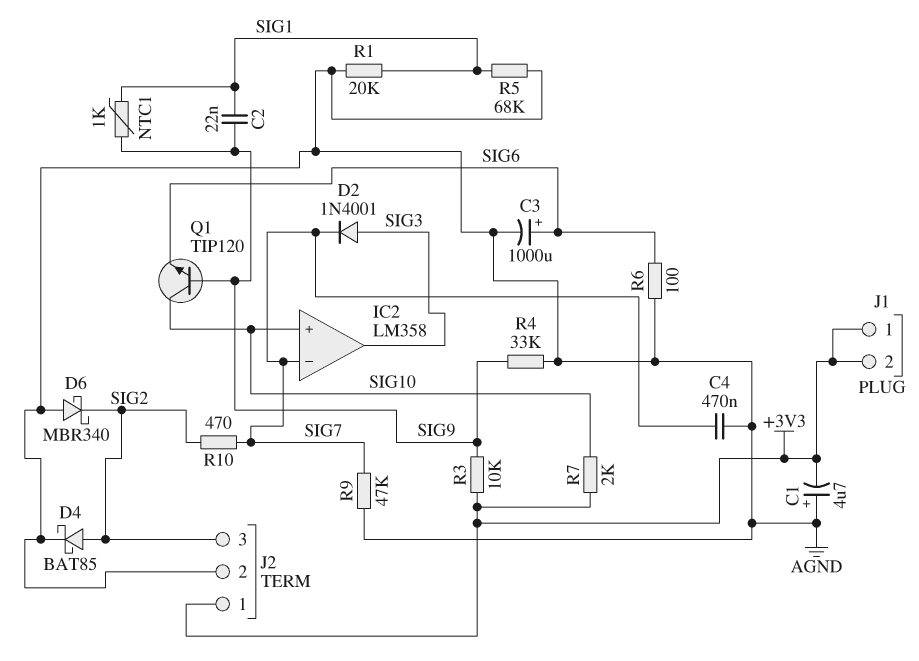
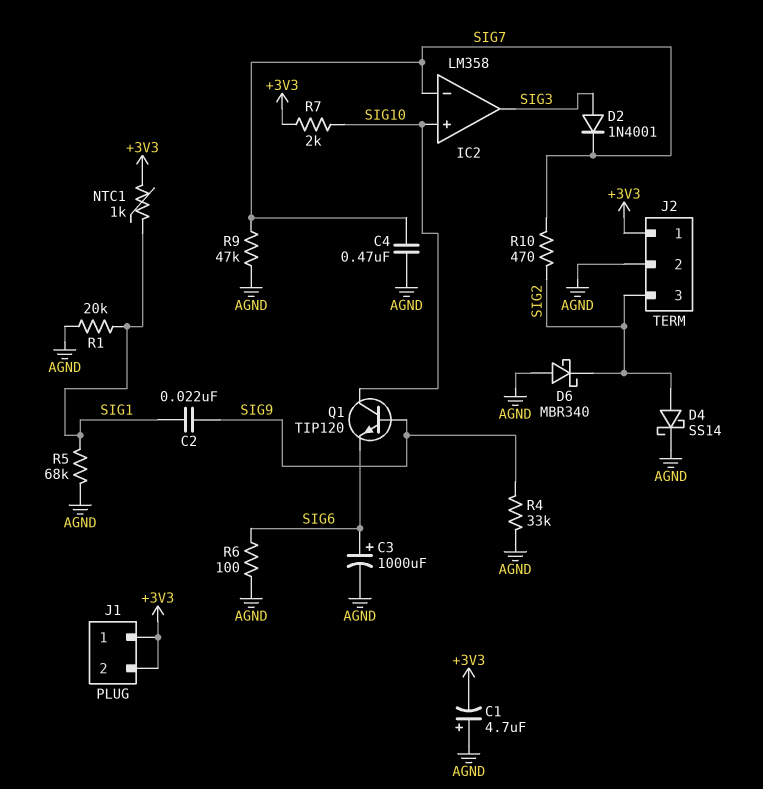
D4: schottky BAT85 (A SIG2, K AGND) -> schottky SS14 (A SIG2, K AGND)
NTC1: 1k (SIG1, SIG9) -> 1k (+3V3, SIG1)
R3: 10k (+3V3, SIG9) -> none

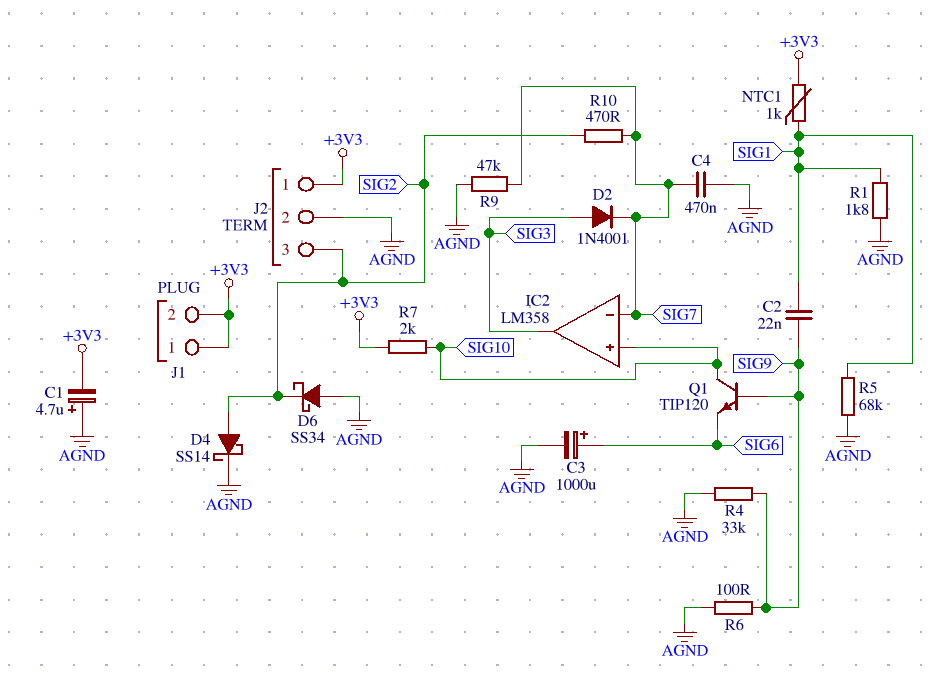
D6: schottky MBR340 (A AGND, K SIG2) -> schottky SS34 (A AGND, K SIG2)
R1: 20k (AGND, SIG1) -> 1.8k (AGND, SIG1)
R6: 100 (AGND, SIG6) -> 100 (AGND, SIG9)

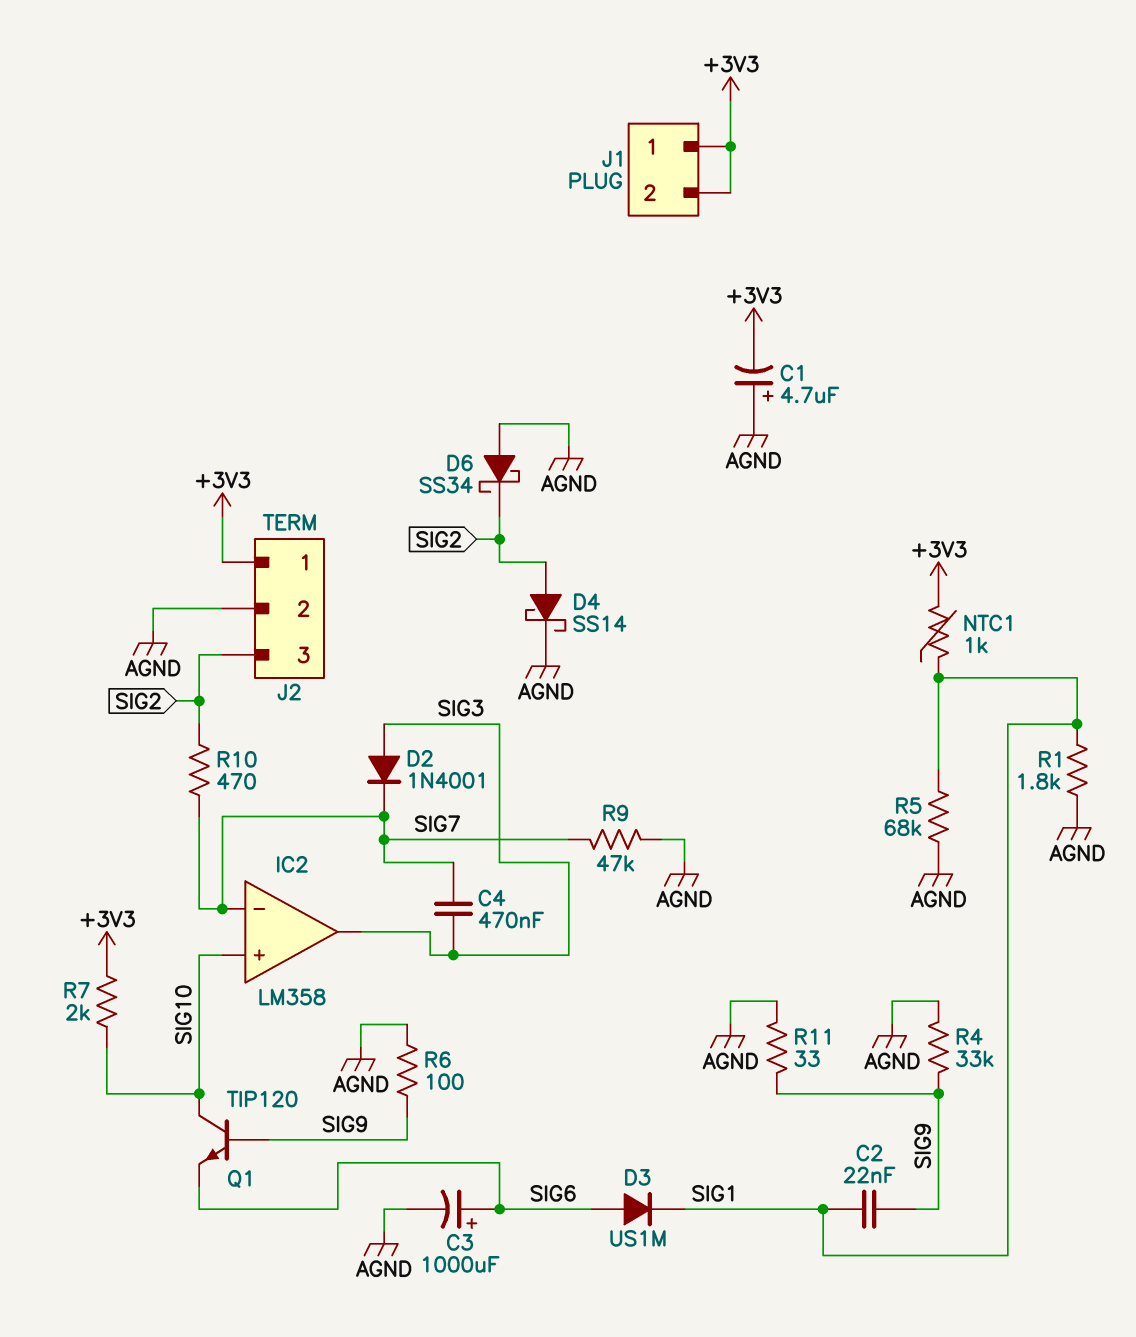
C4: 470nF (AGND, SIG7) -> 470nF (SIG3, SIG7)
D3: none -> diode US1M (A SIG6, K SIG1)
R11: none -> 33 (AGND, SIG9)

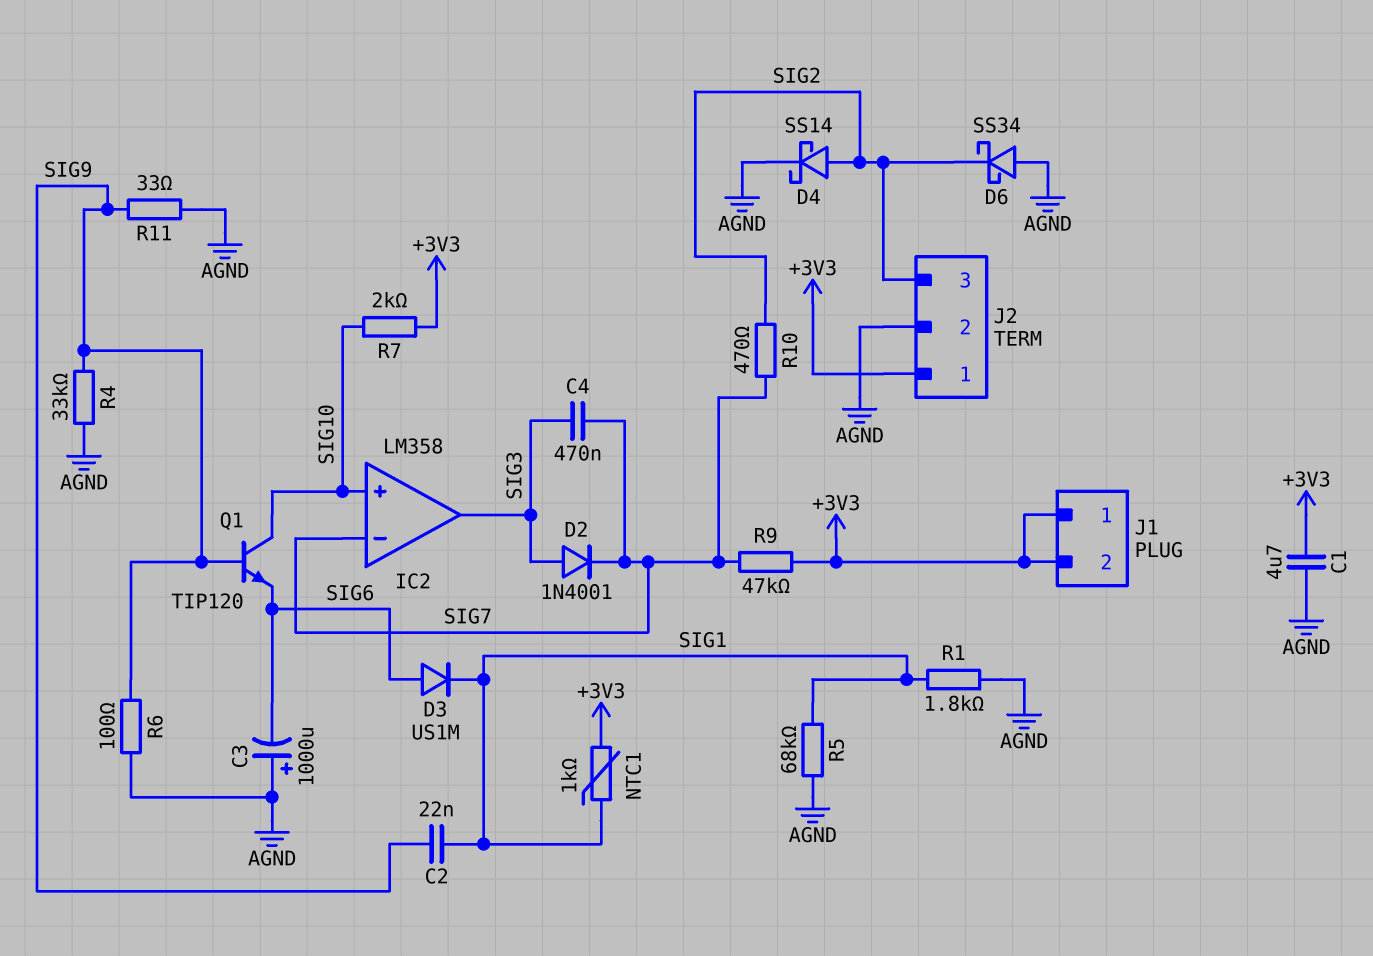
C1: 4.7uF (plus AGND, minus +3V3) -> 4.7uF (+3V3, AGND)
C3: 1000uF (plus SIG6, minus AGND) -> 1000uF (plus AGND, minus SIG6)
R9: 47k (AGND, SIG7) -> 47k (+3V3, SIG7)

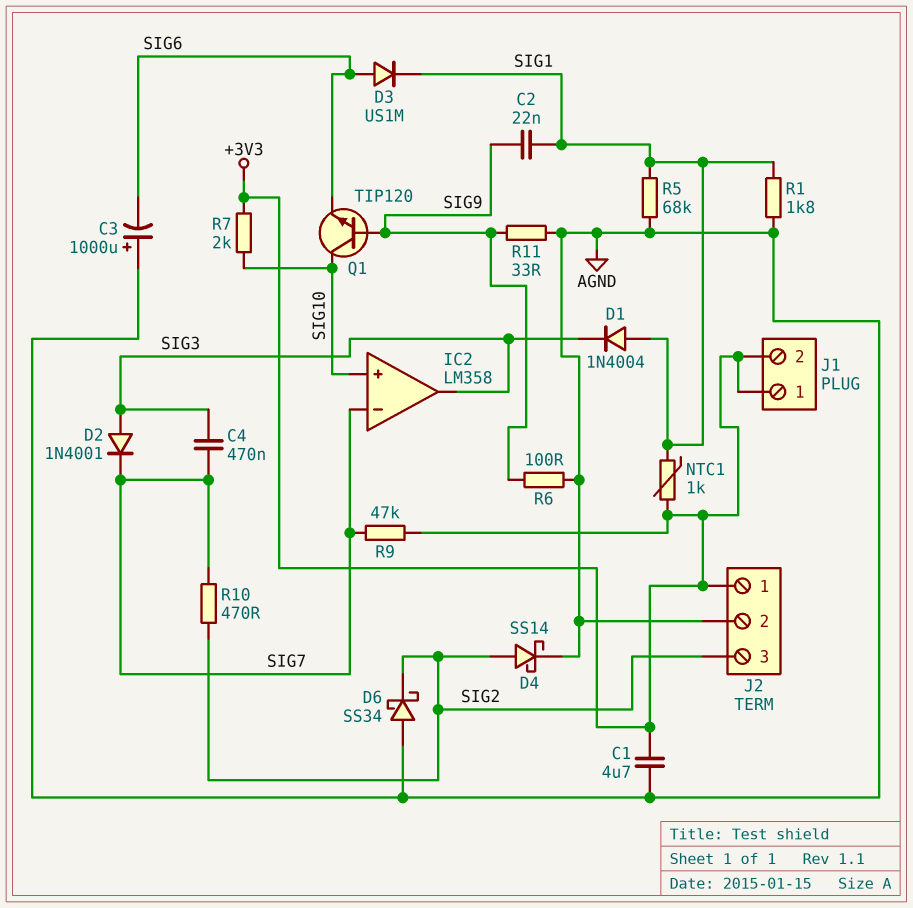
D1: none -> diode 1N4004 (A SIG1, K SIG3)
R4: 33k (AGND, SIG9) -> none

